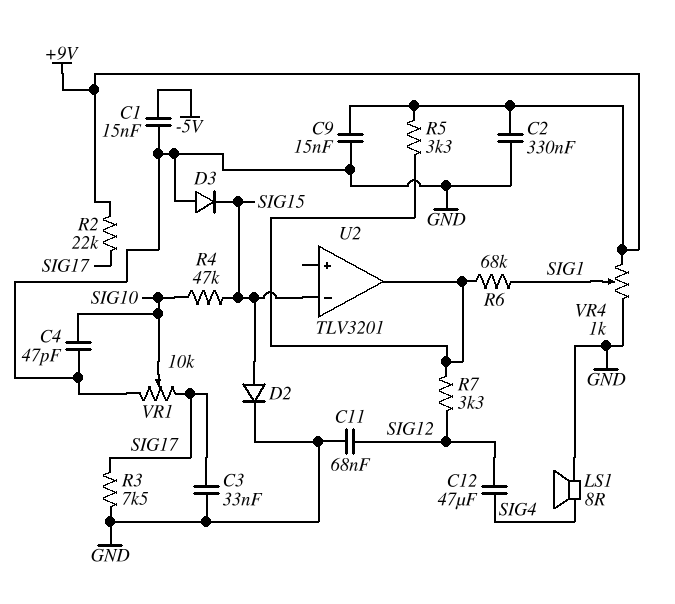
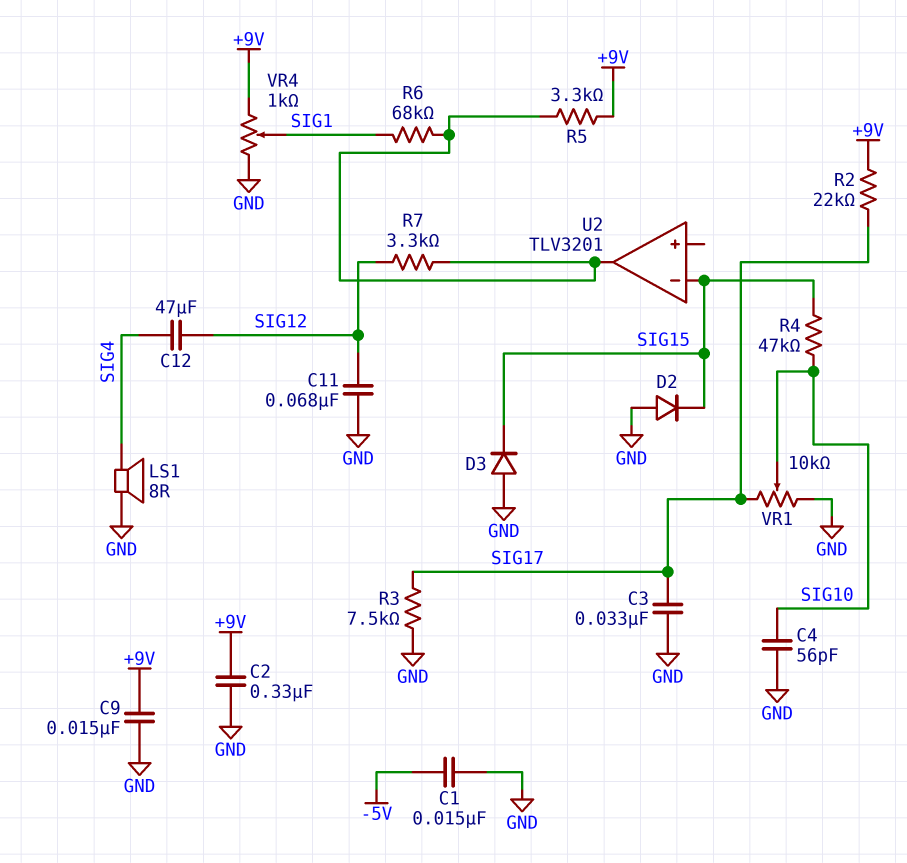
C4: 47pF (GND, SIG10) -> 56pF (GND, SIG10)
D2: diode (A SIG15, K GND) -> diode (A GND, K SIG15)

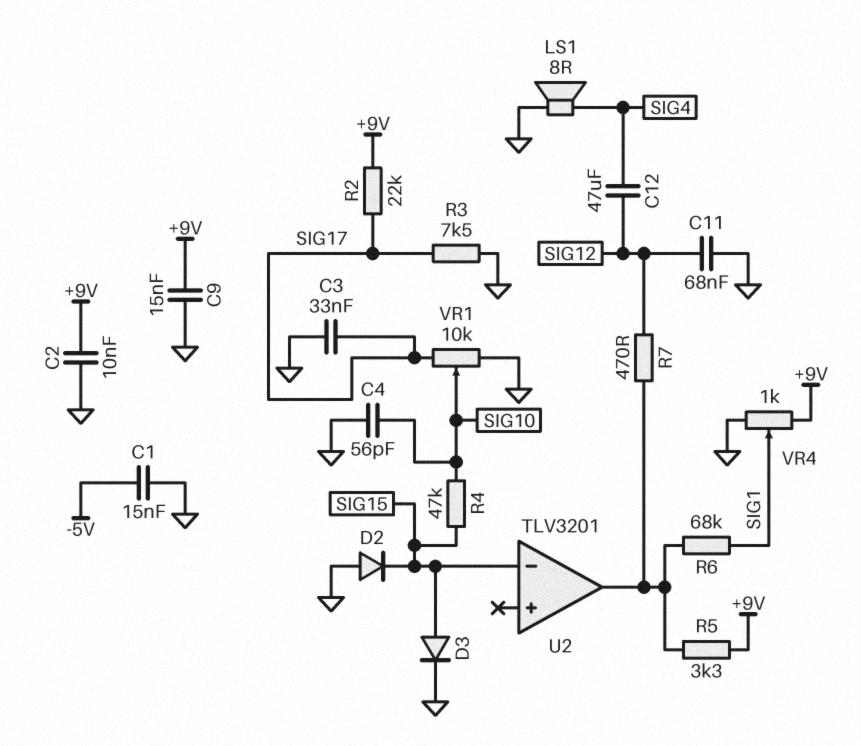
C2: 330nF (+9V, GND) -> 10nF (+9V, GND)
D3: diode (A GND, K SIG15) -> diode (A SIG15, K GND)
R7: 3.3k (SIG12, U2/out) -> 470 (SIG12, U2/out)

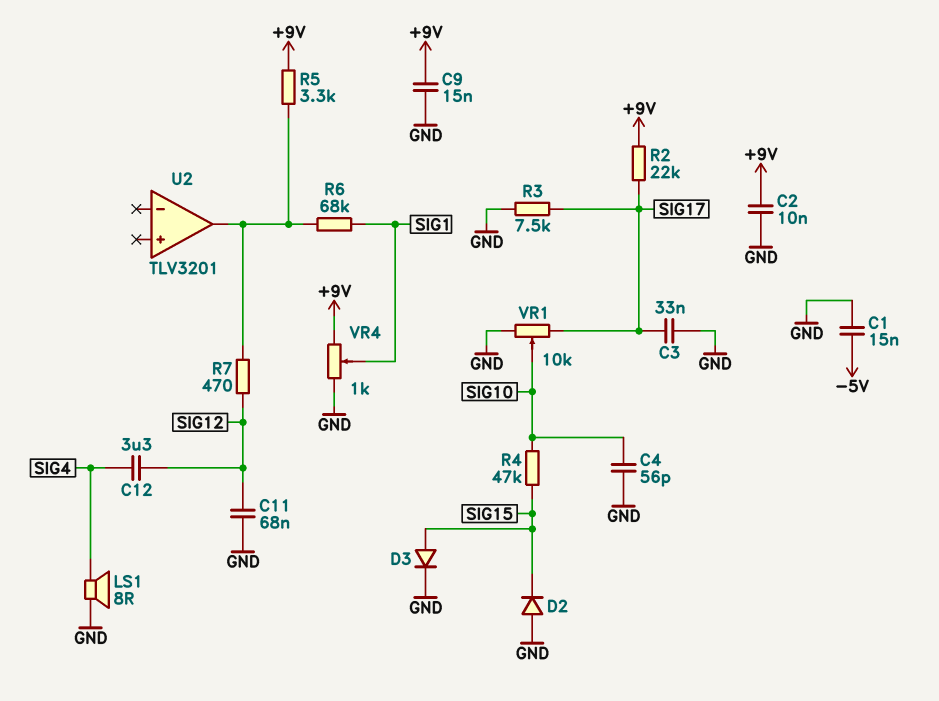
C12: 47uF (SIG4, SIG12) -> 3.3uF (SIG4, SIG12)
U2 pin in-: SIG15 -> none

